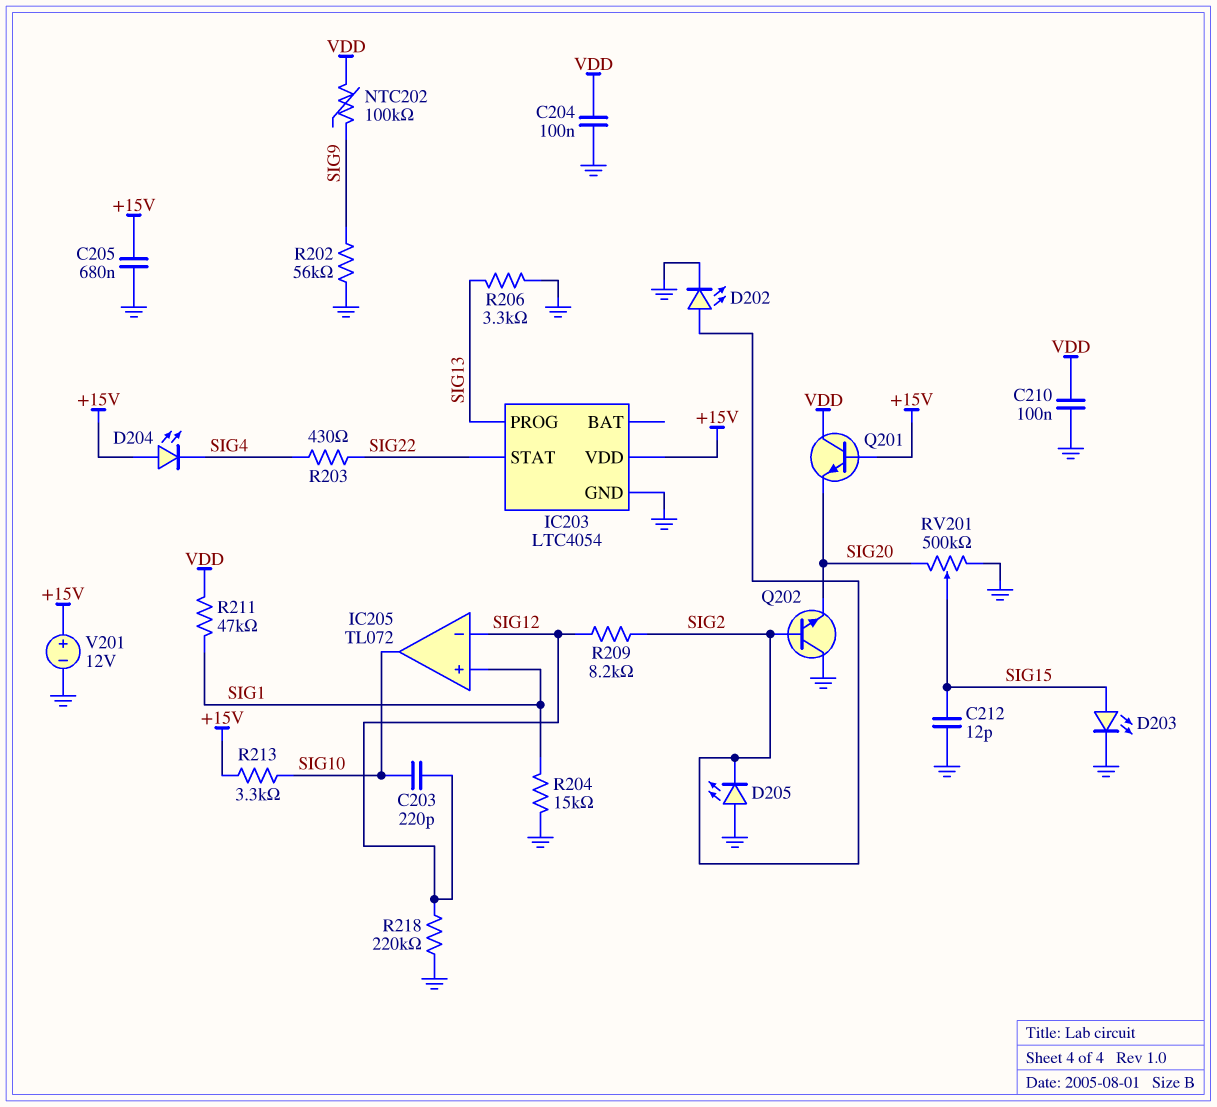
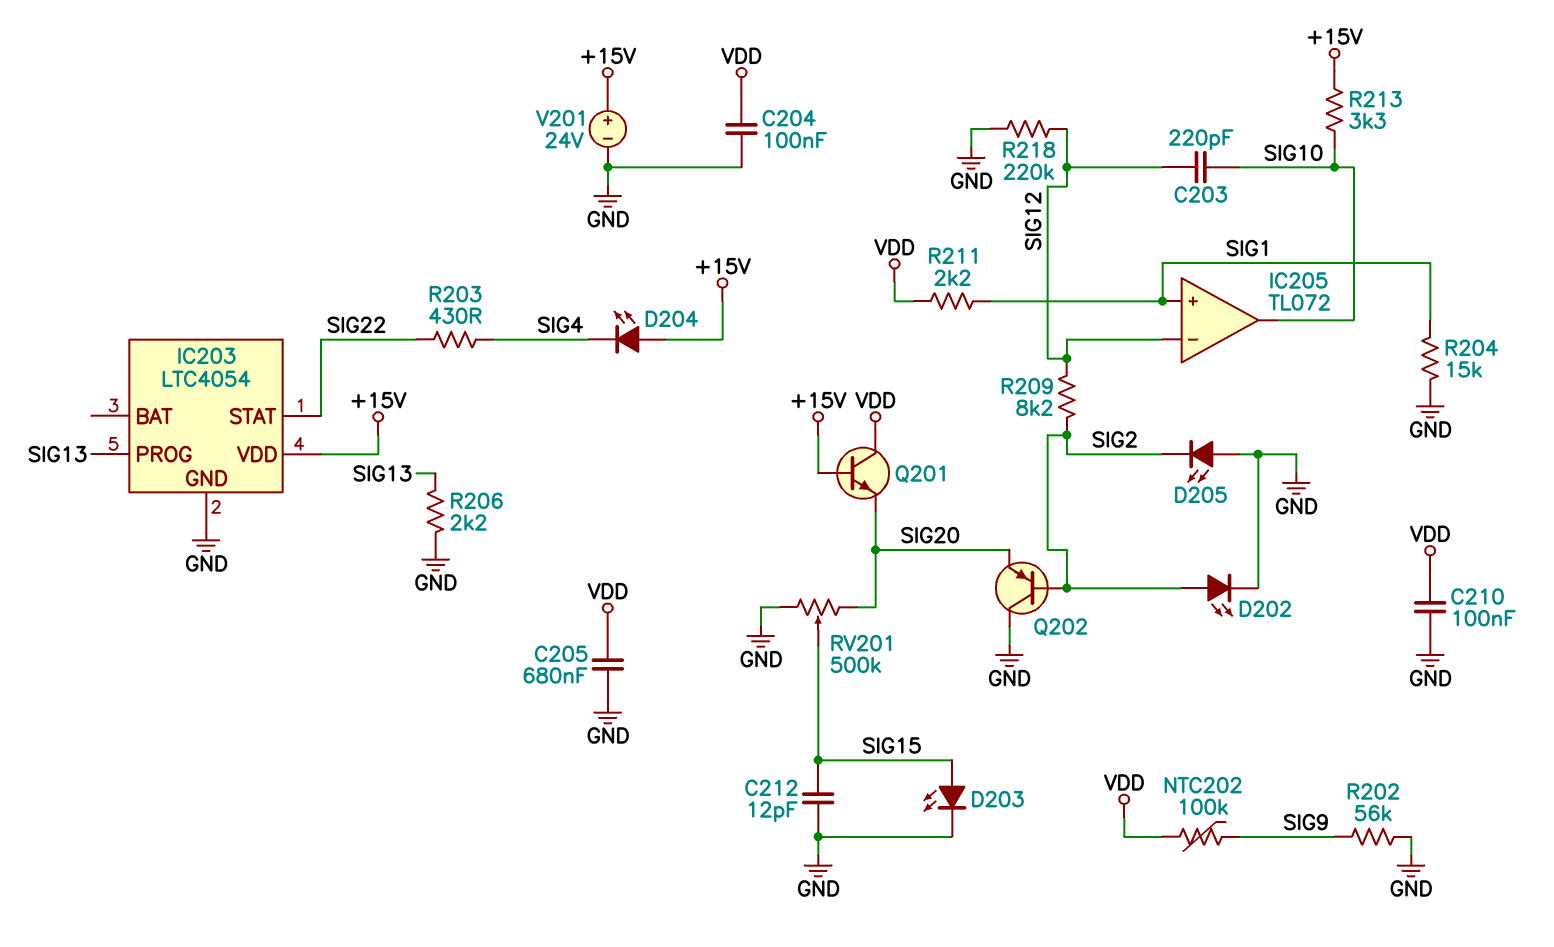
C205: 680nF (+15V, GND) -> 680nF (GND, VDD)
Q202: NPN (B SIG2, C GND, E SIG20) -> PNP (B SIG2, C GND, E SIG20)
R206: 3.3k (GND, SIG13) -> 2.2k (GND, SIG13)
R211: 47k (SIG1, VDD) -> 2.2k (SIG1, VDD)
V201: 12V (plus +15V, minus GND) -> 24V (plus +15V, minus GND)

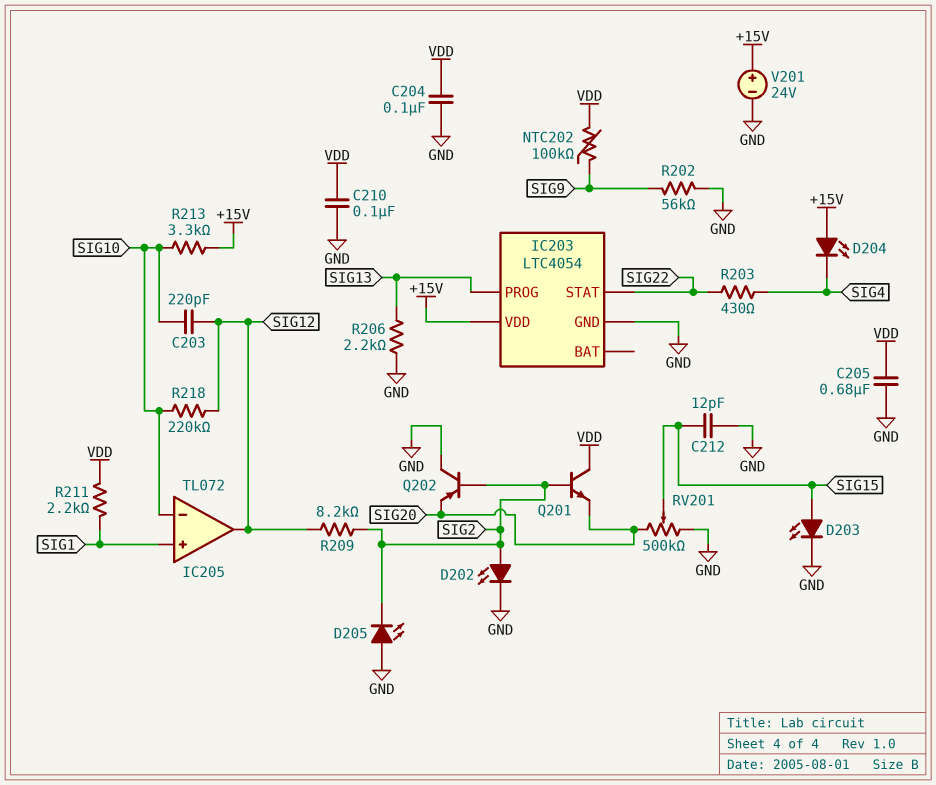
IC205 pin in-: SIG12 -> SIG10
IC205 pin out: SIG10 -> SIG12
Q201: NPN (B +15V, C VDD, E SIG20) -> NPN (B SIG2, C VDD, E SIG20)
R204: 15k (GND, SIG1) -> none
R218: 220k (GND, SIG12) -> 220k (SIG10, SIG12)

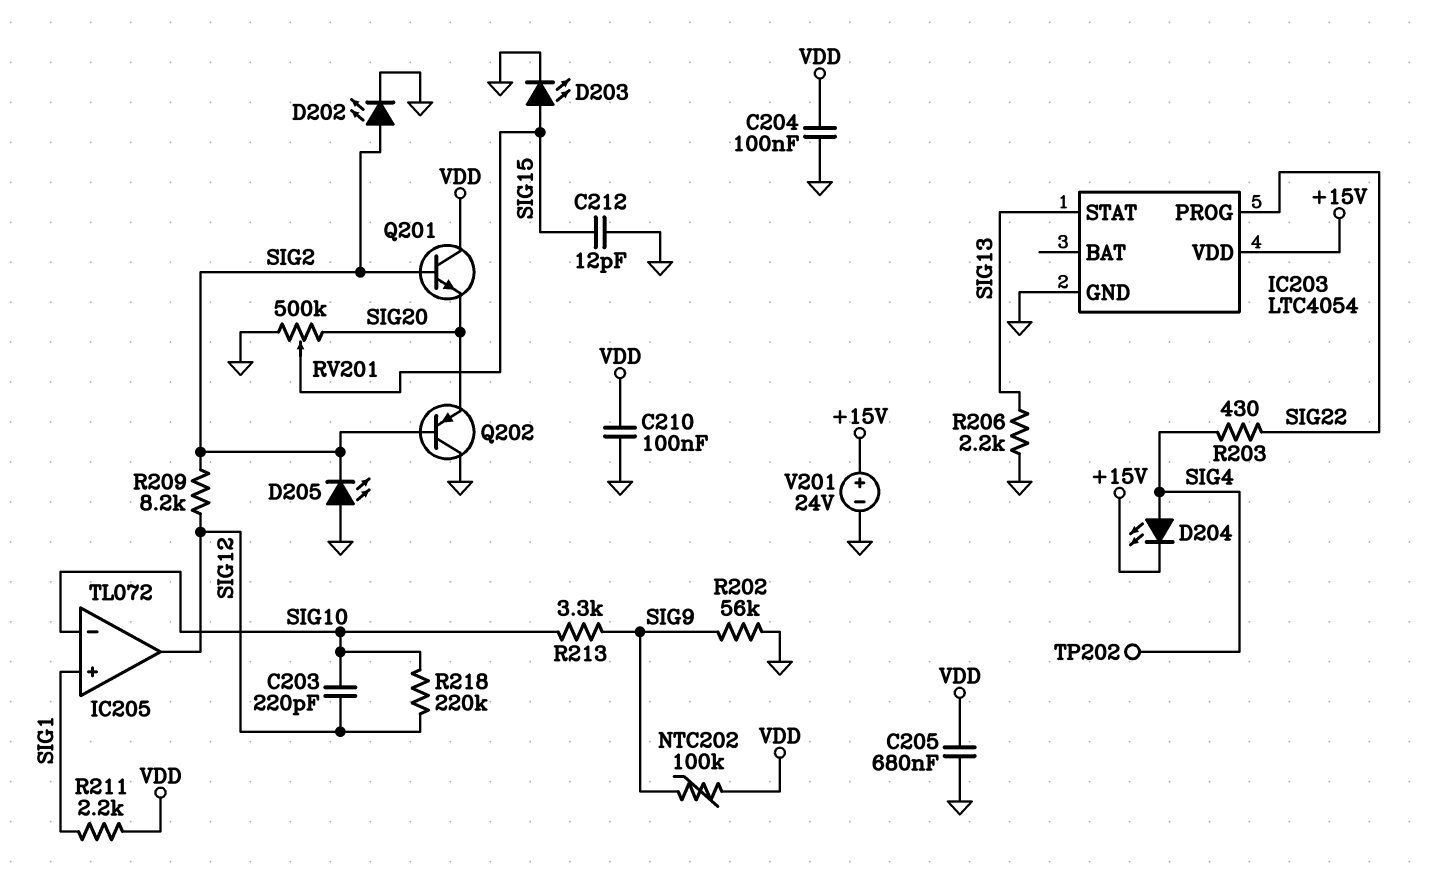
D204: LED (A +15V, K SIG4) -> LED (A SIG4, K +15V)
IC203 pin PROG: SIG13 -> SIG22
IC203 pin STAT: SIG22 -> SIG13
R213: 3.3k (+15V, SIG10) -> 3.3k (SIG9, SIG10)
TP202: none -> test point (SIG4)

